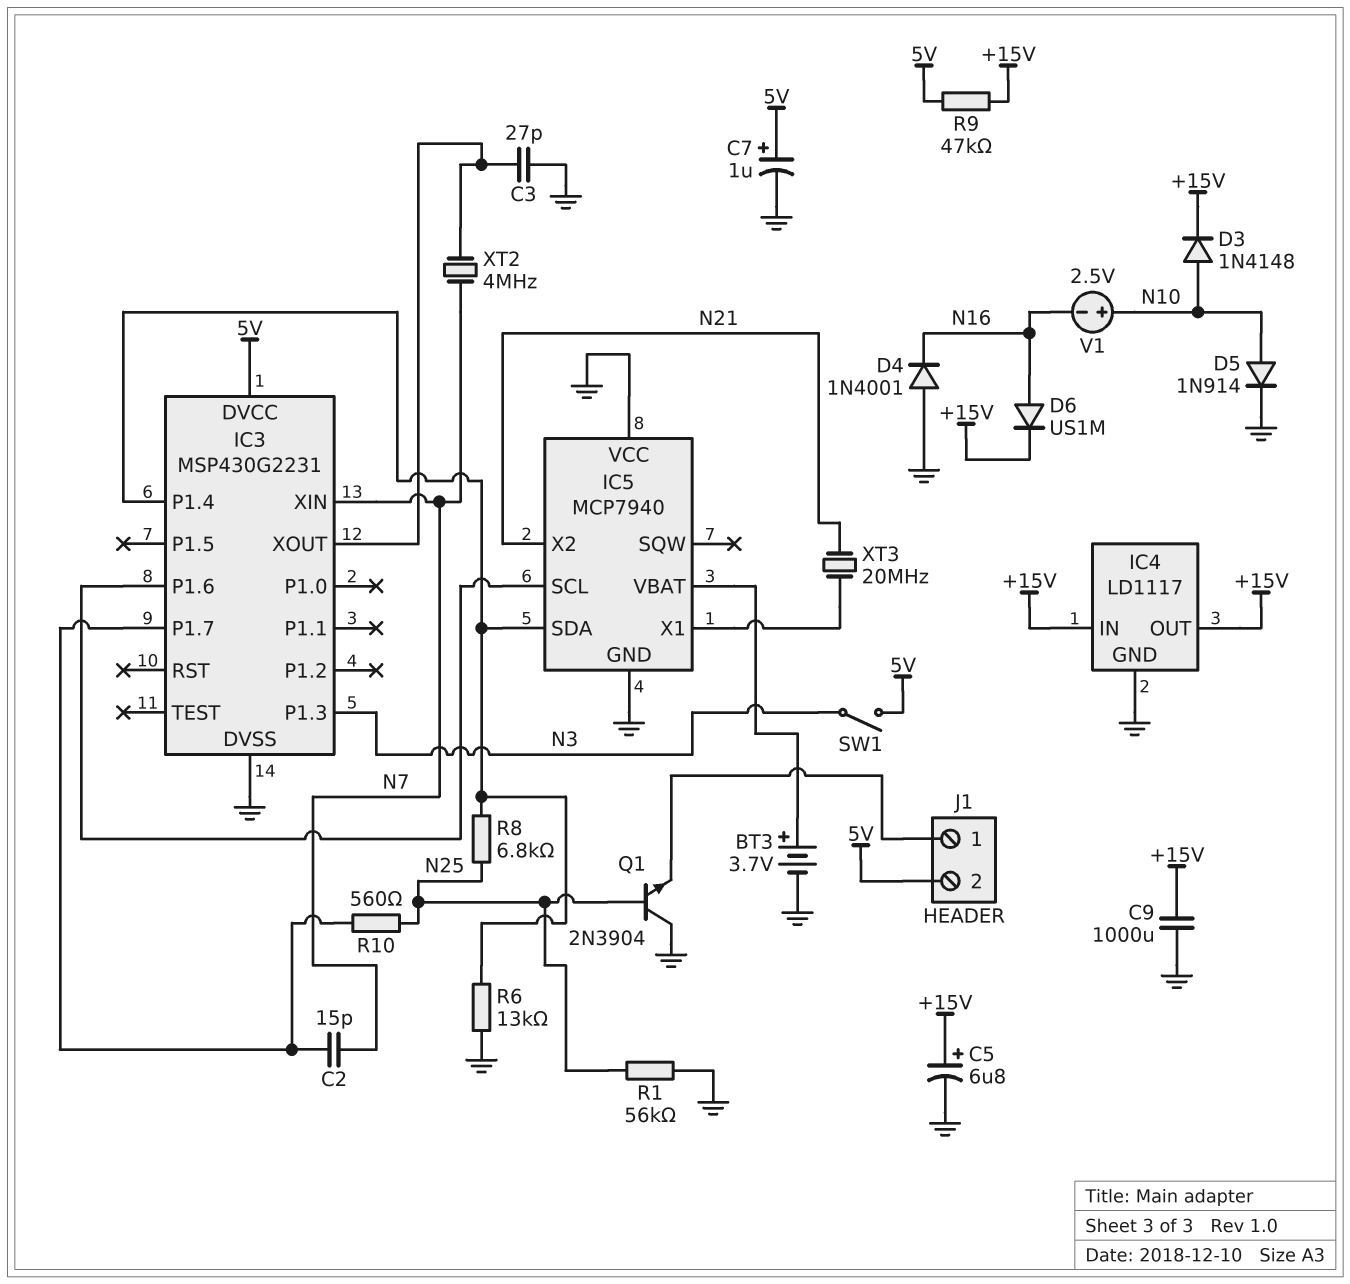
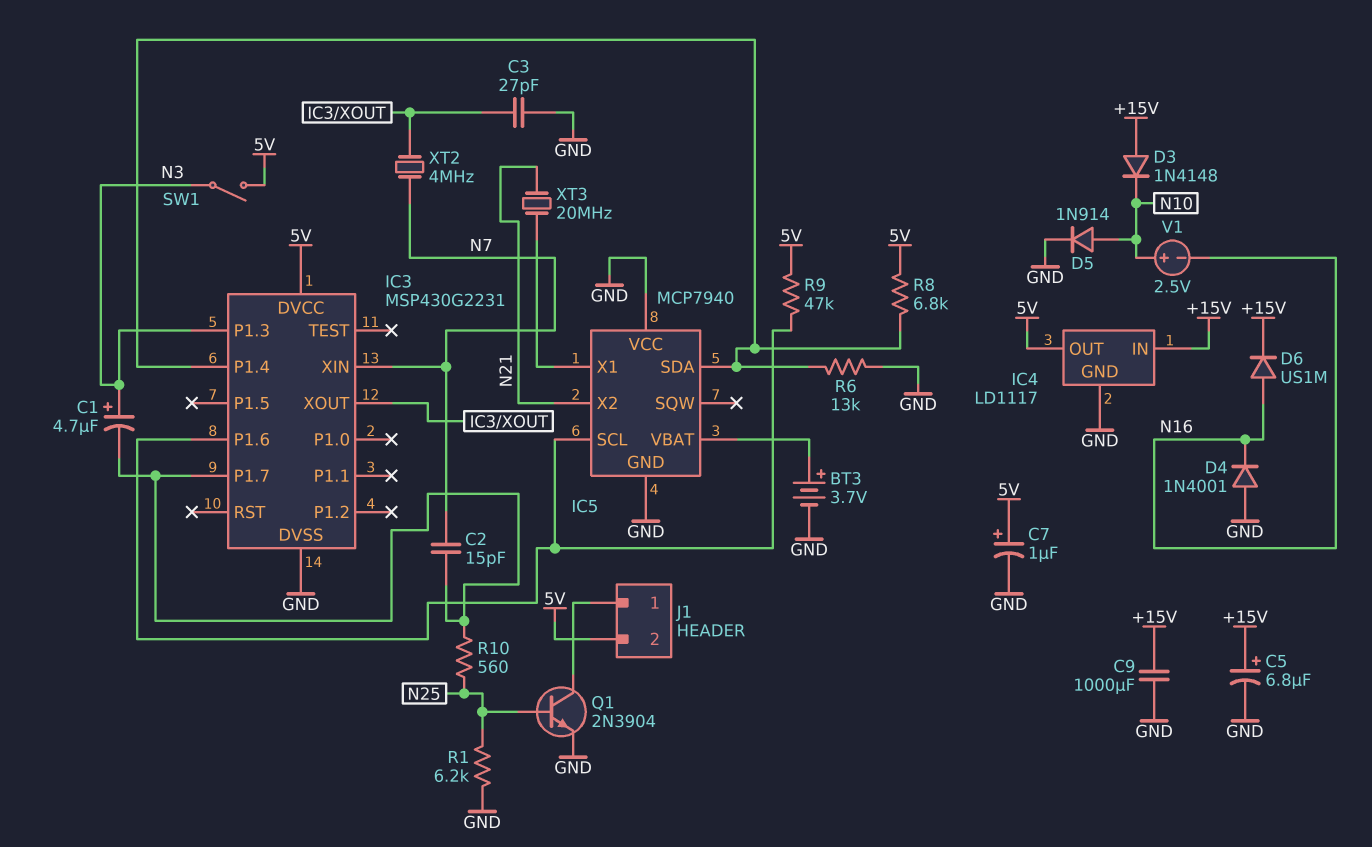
C1: none -> 4.7uF (plus N3, minus IC3/P1.7)
D3: diode 1N4148 (A N10, K +15V) -> diode 1N4148 (A +15V, K N10)
IC4 pin OUT: +15V -> 5V
Q1: NPN 2N3904 (B N25, C GND, E J1/1) -> NPN 2N3904 (B N25, C J1/1, E GND)
R1: 56k (GND, N25) -> 6.2k (GND, N25)
R8: 6.8k (IC3/P1.4, N25) -> 6.8k (5V, IC3/P1.4)
R9: 47k (+15V, 5V) -> 47k (5V, IC3/P1.6)

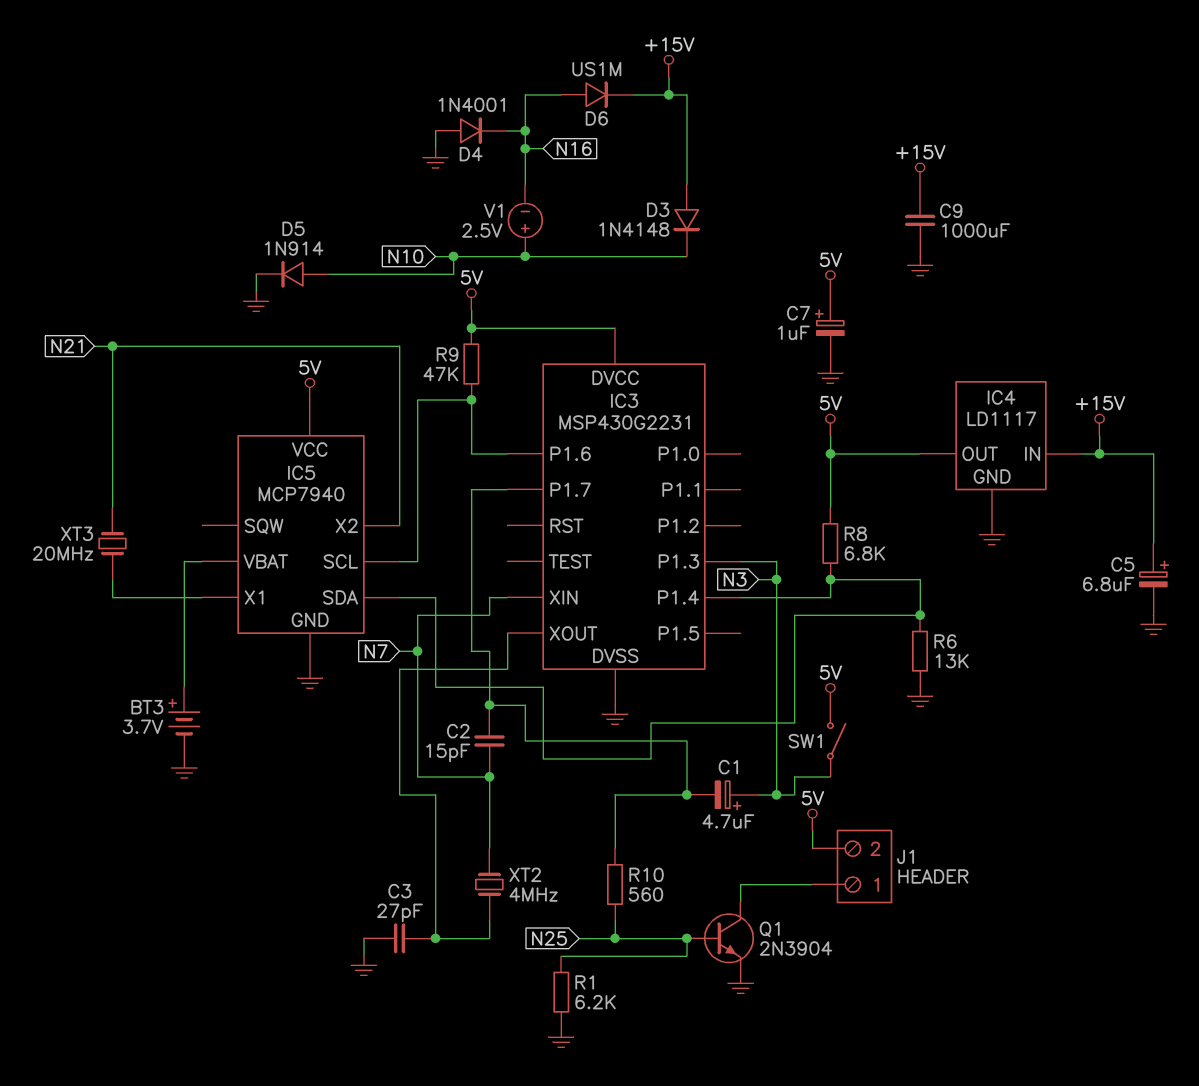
IC5 pin VCC: GND -> 5V

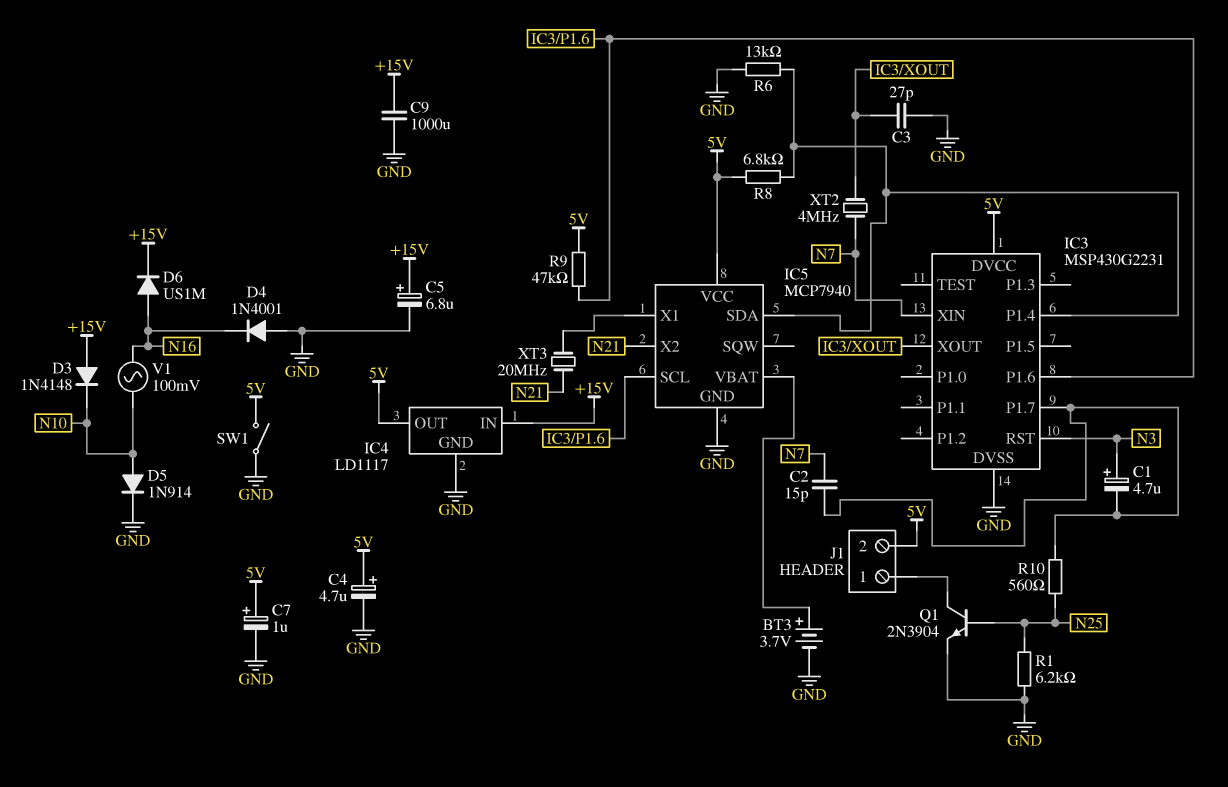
C4: none -> 4.7uF (plus 5V, minus GND)
IC3 pin P1.3: N3 -> none
IC3 pin RST: none -> N3
SW1: switch (5V, N3) -> switch (5V, GND)
V1: 2.5V (plus N10, minus N16) -> AC 100mV (N10, N16)

